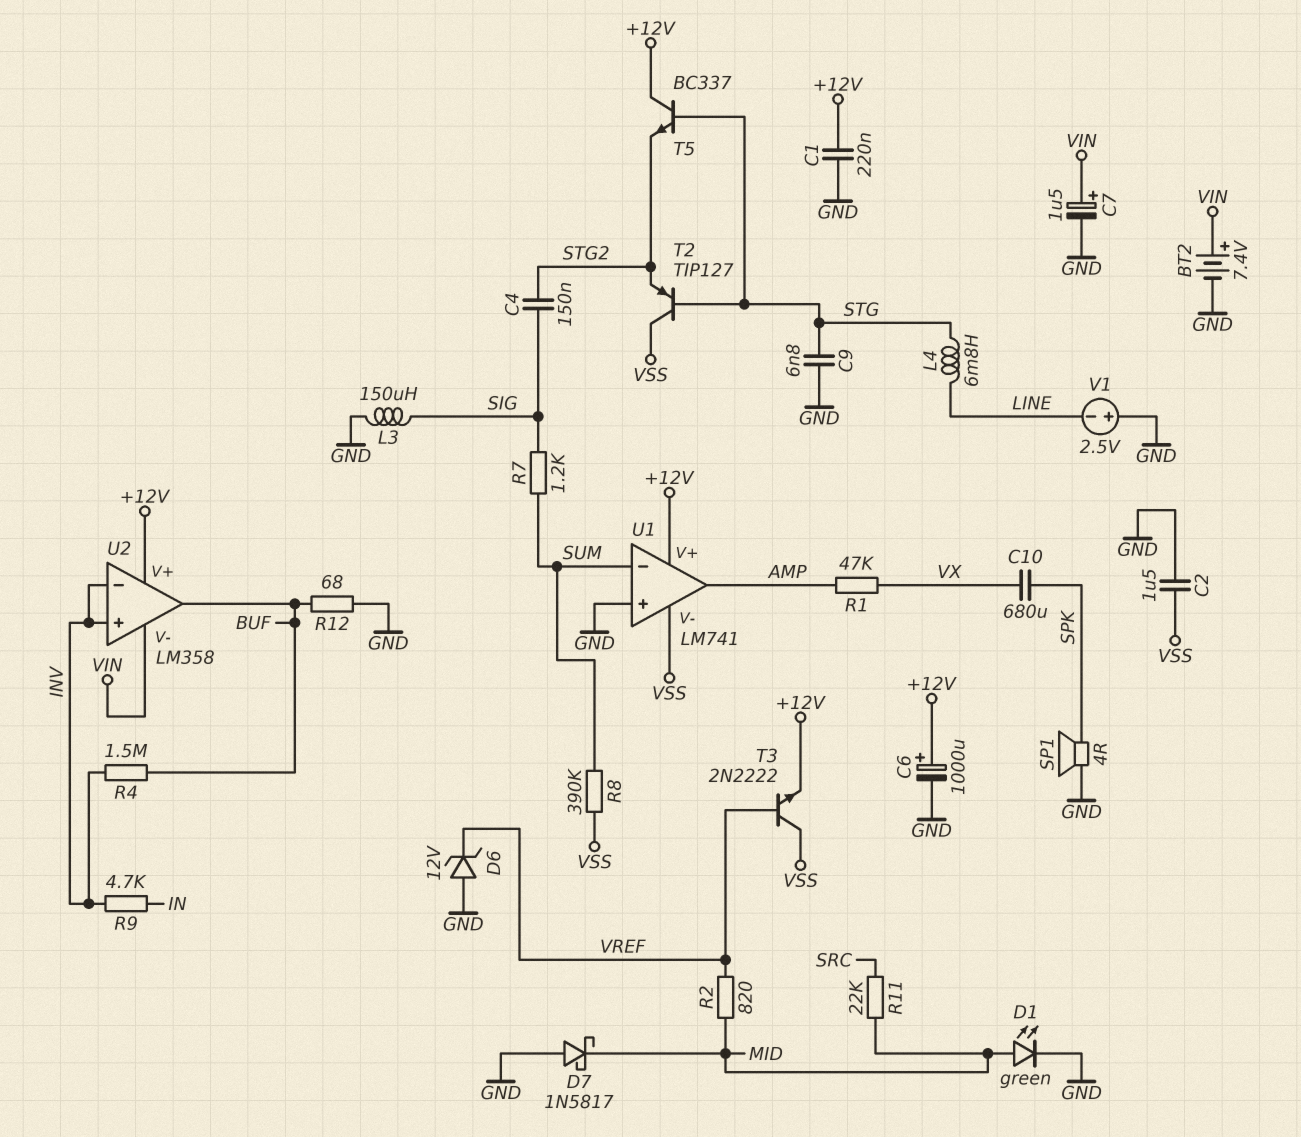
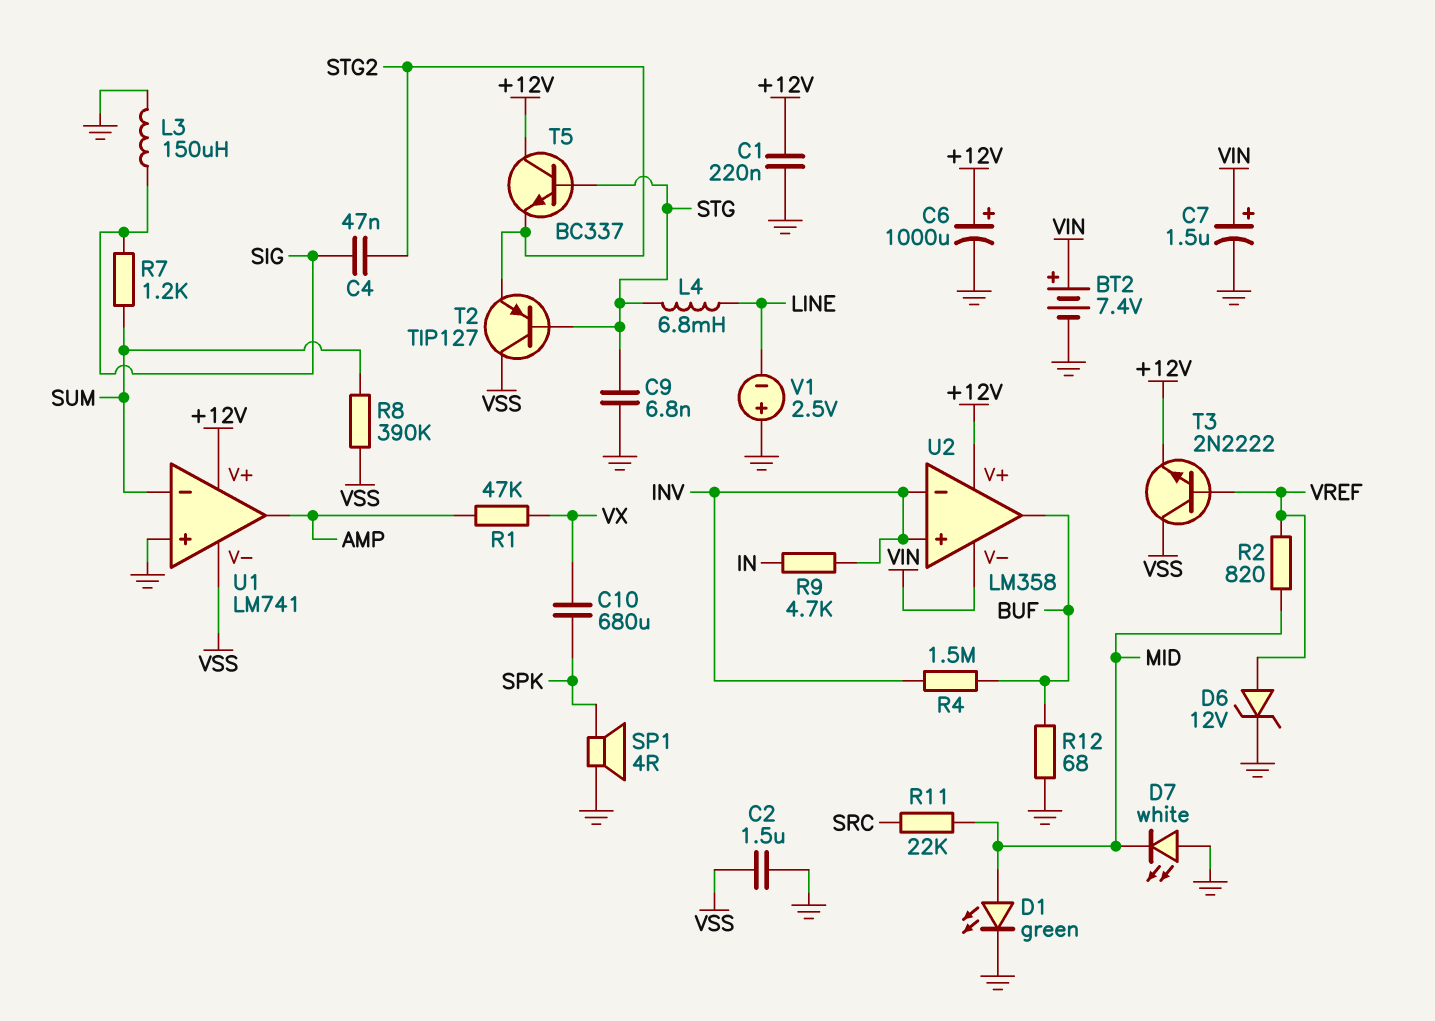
C4: 150nF (SIG, STG2) -> 47nF (SIG, STG2)
D6: zener 12V (A GND, K VREF) -> zener 12V (A VREF, K GND)
D7: schottky 1N5817 (A GND, K MID) -> LED white (A GND, K MID)

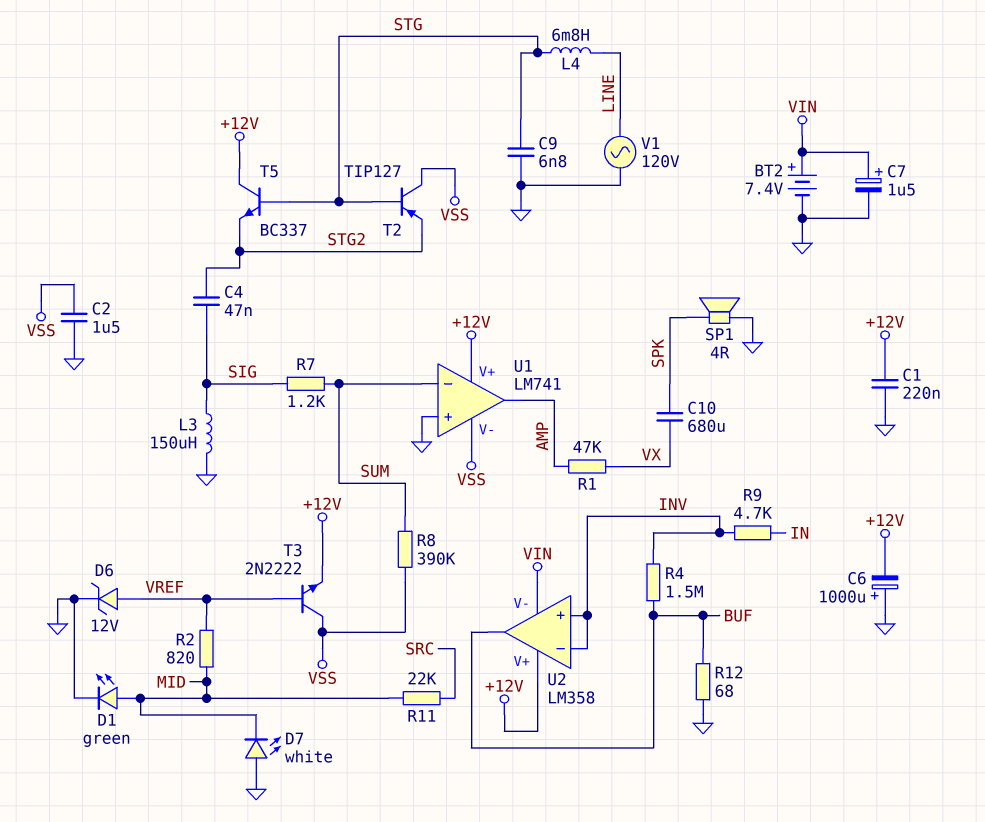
C6: 1000uF (plus +12V, minus GND) -> 1000uF (plus GND, minus +12V)
V1: 2.5V (plus GND, minus LINE) -> AC 120V (GND, LINE)

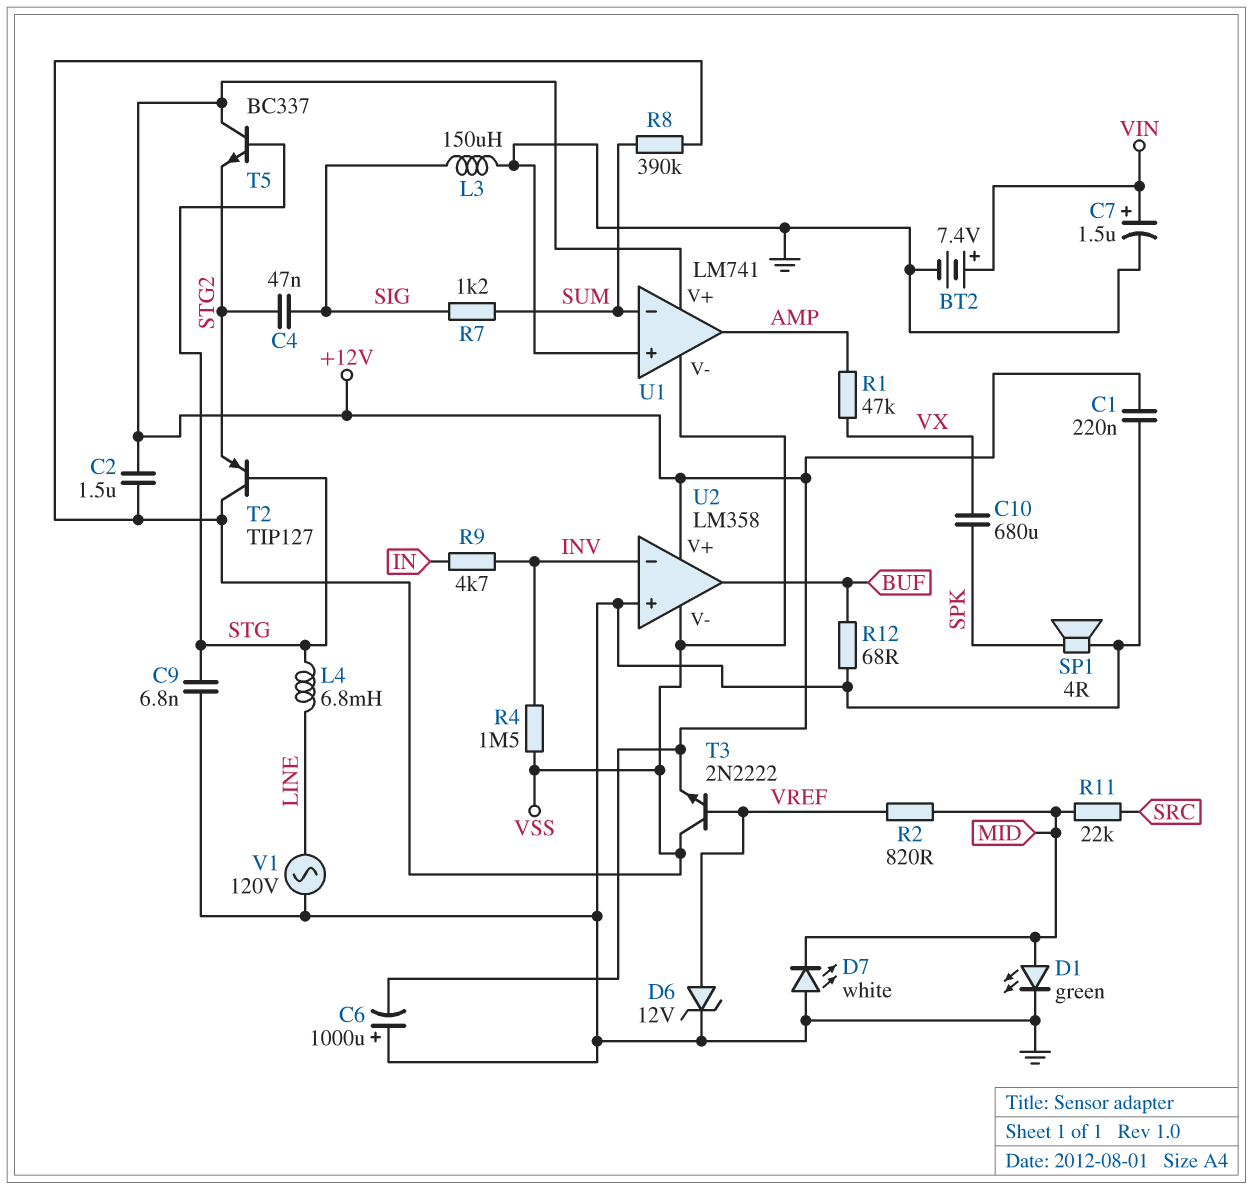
C2: 1.5uF (GND, VSS) -> 1.5uF (+12V, VSS)
R4: 1.5M (BUF, INV) -> 1.5M (INV, VSS)
U2 pin V-: VIN -> VSS
U2 pin in+: INV -> GND

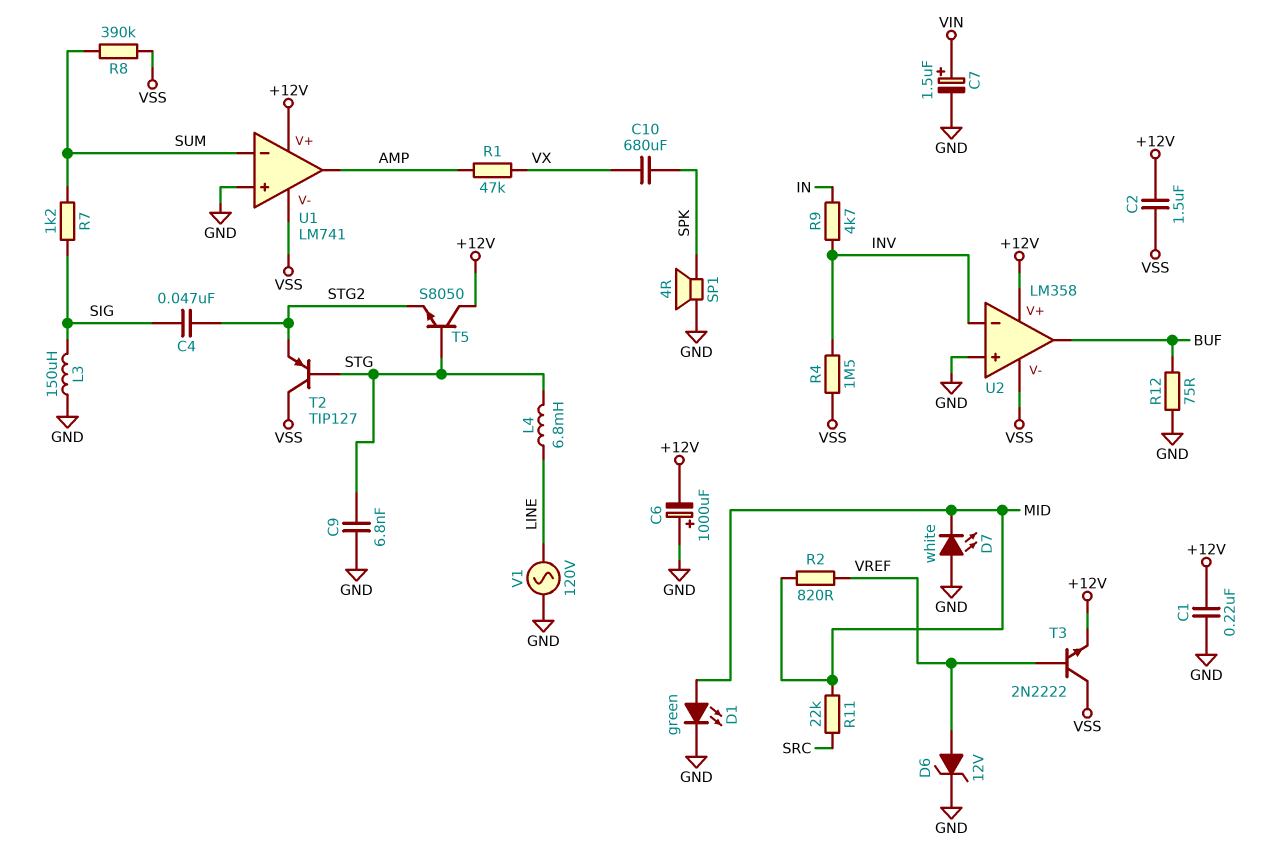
BT2: 7.4V (plus VIN, minus GND) -> none
R12: 68 (BUF, GND) -> 75 (BUF, GND)
T5: NPN BC337 (B STG, C +12V, E STG2) -> NPN S8050 (B STG, C +12V, E STG2)

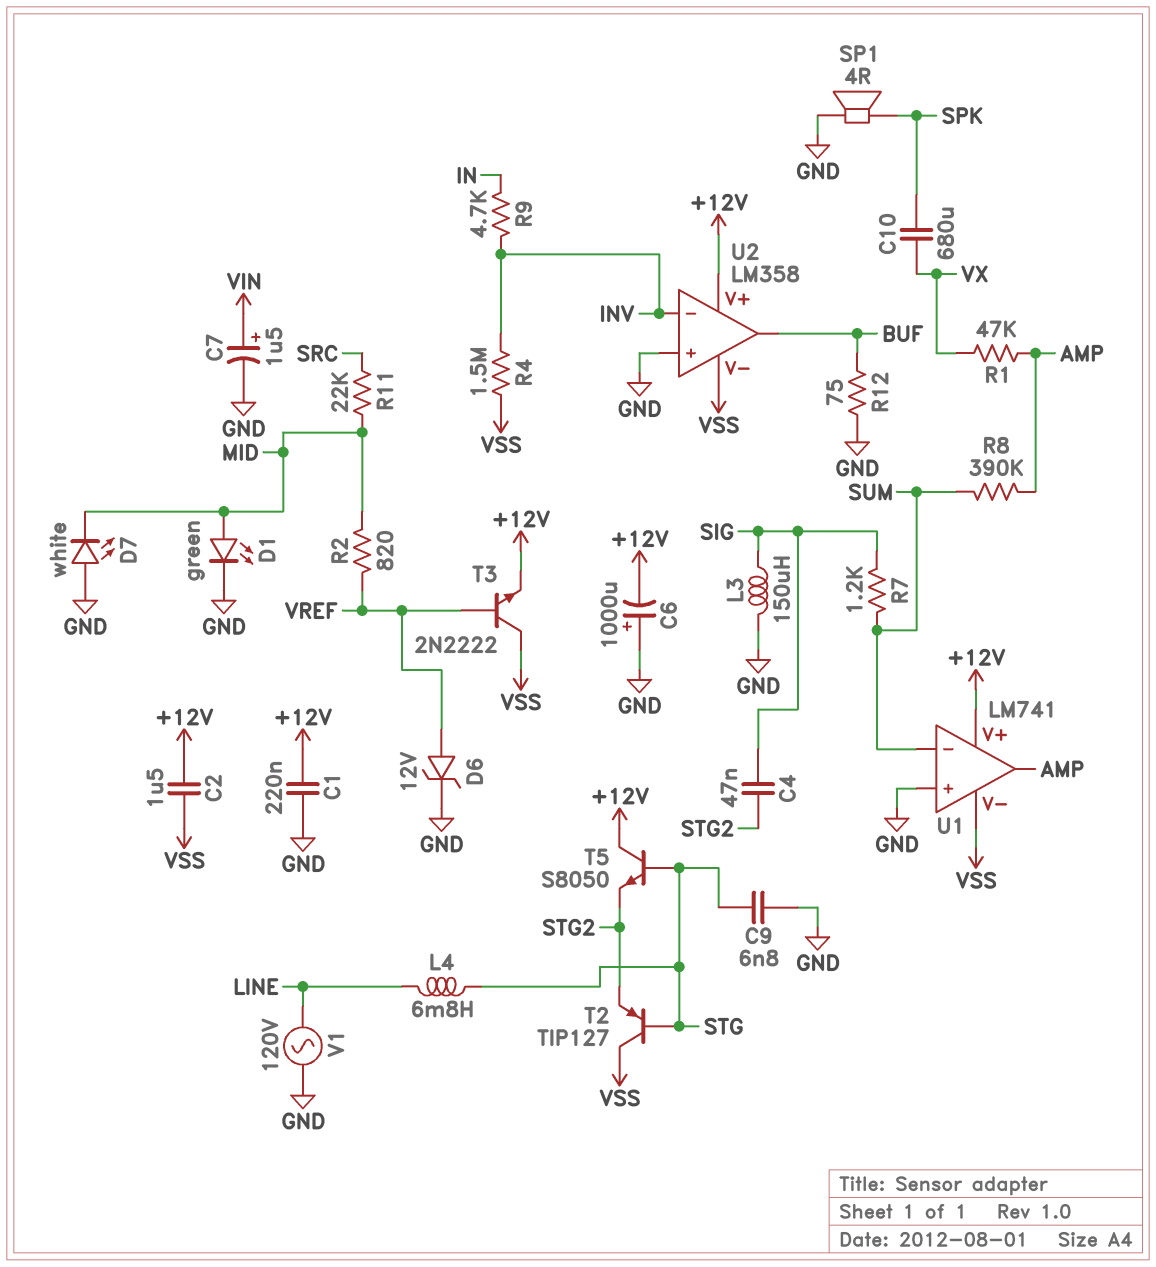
R8: 390k (SUM, VSS) -> 390k (AMP, SUM)

